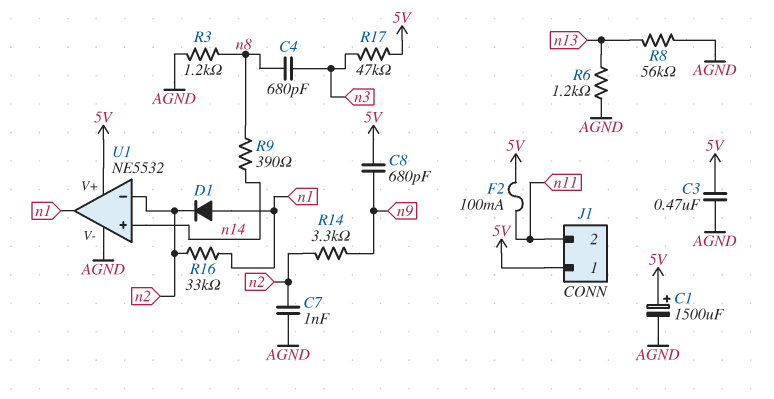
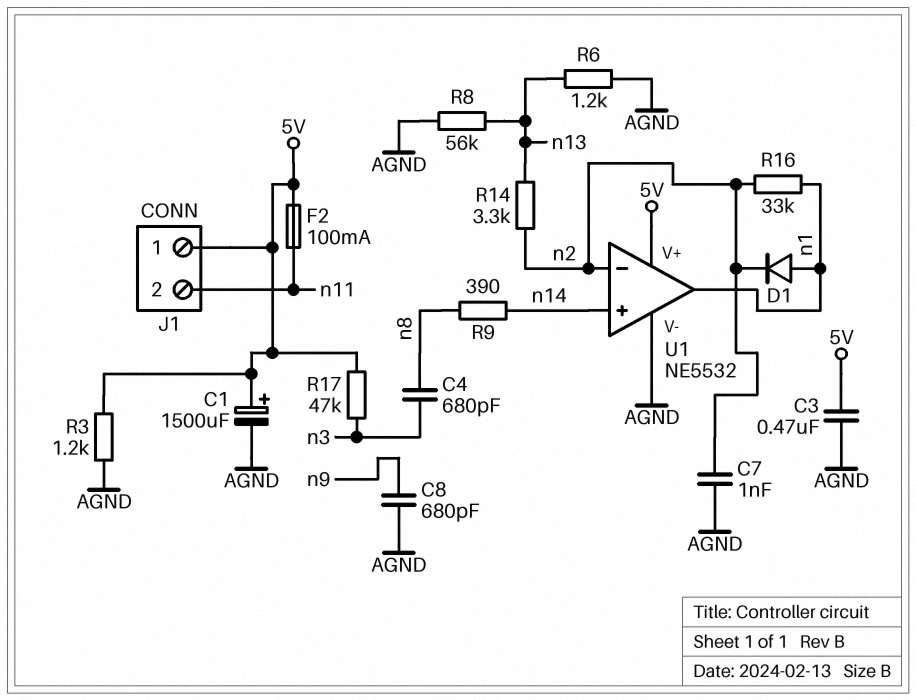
C8: 680pF (5V, n9) -> 680pF (AGND, n9)
R3: 1.2k (AGND, n8) -> 1.2k (5V, AGND)
R14: 3.3k (n2, n9) -> 3.3k (n2, n13)

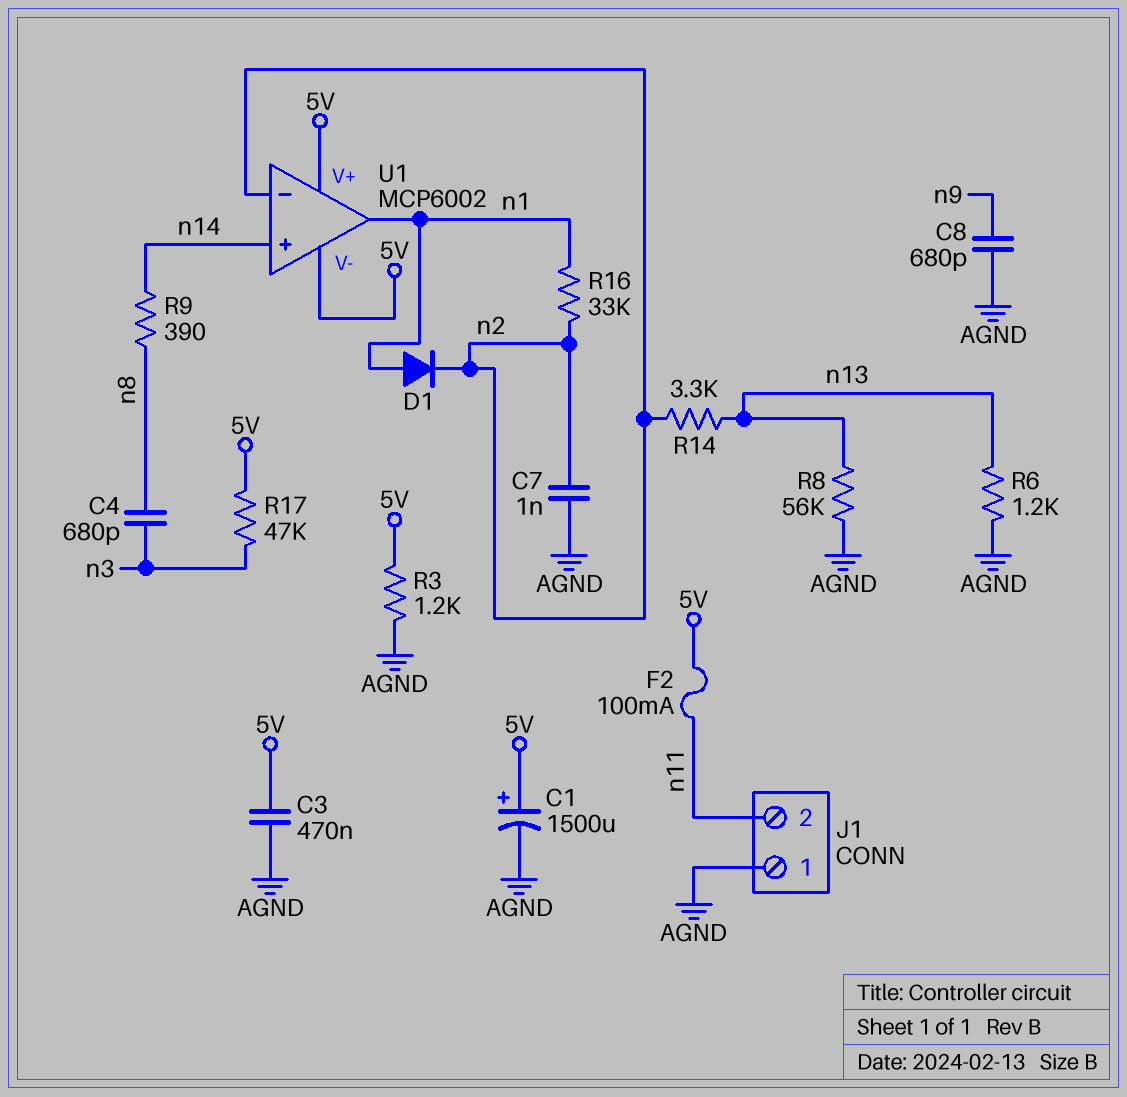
J1 pin 1: 5V -> AGND
U1: NE5532 -> MCP6002
U1 pin V-: AGND -> 5V

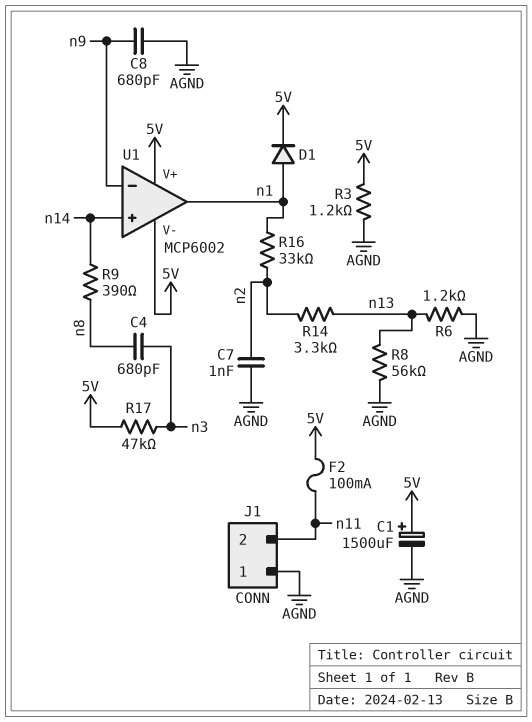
C3: 470nF (5V, AGND) -> none
D1: diode (A n1, K n2) -> diode (A n1, K 5V)
U1 pin in-: n2 -> n9

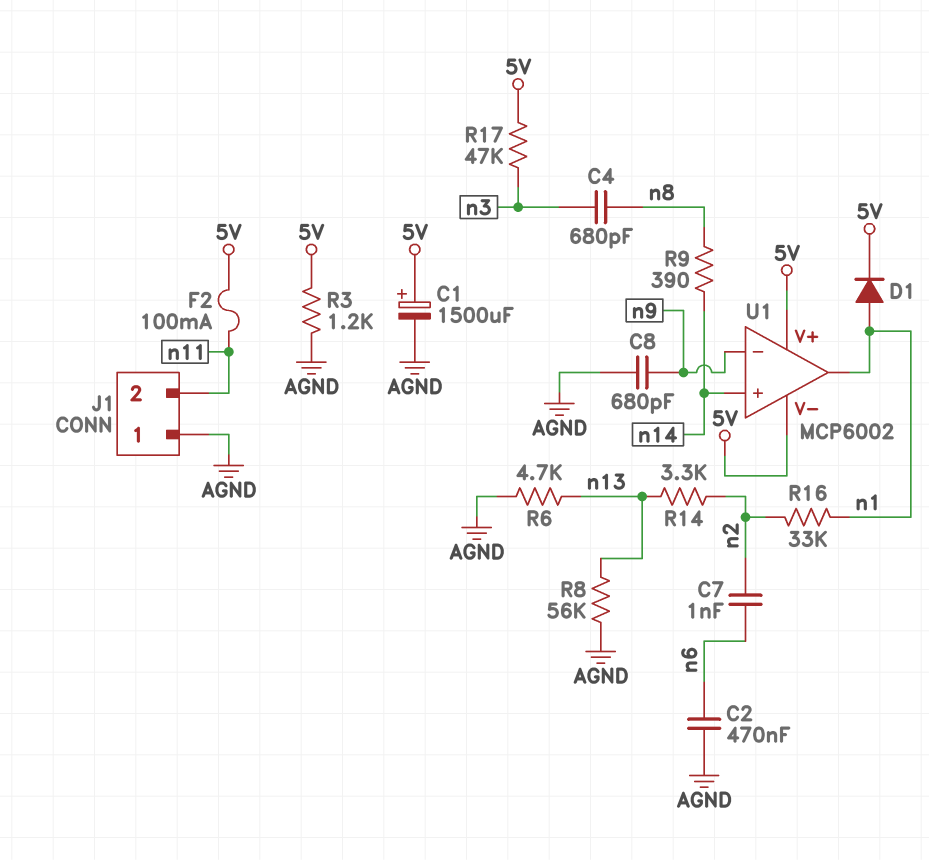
C2: none -> 470nF (AGND, n6)
C7: 1nF (AGND, n2) -> 1nF (n2, n6)
R6: 1.2k (AGND, n13) -> 4.7k (AGND, n13)

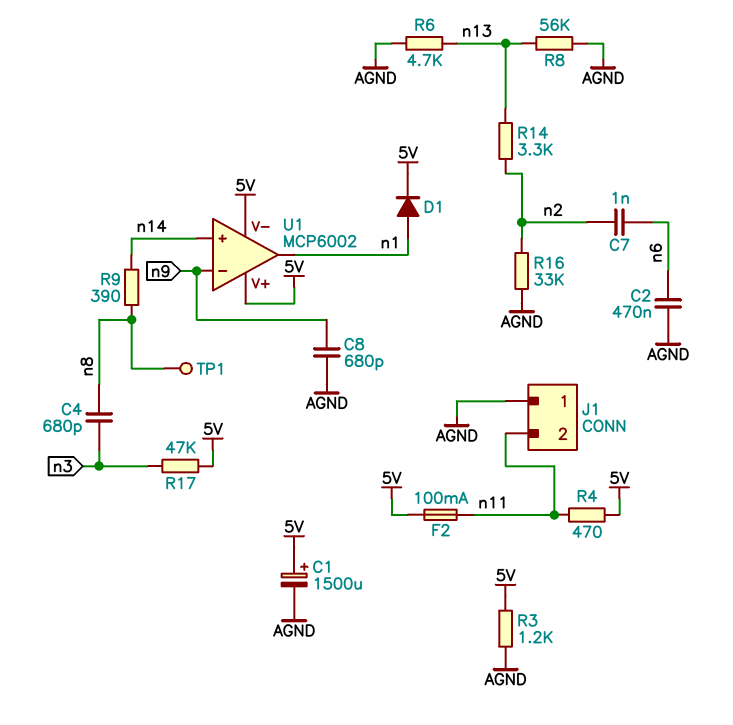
R4: none -> 470 (5V, n11)
R16: 33k (n1, n2) -> 33k (AGND, n2)
TP1: none -> test point (n8)

